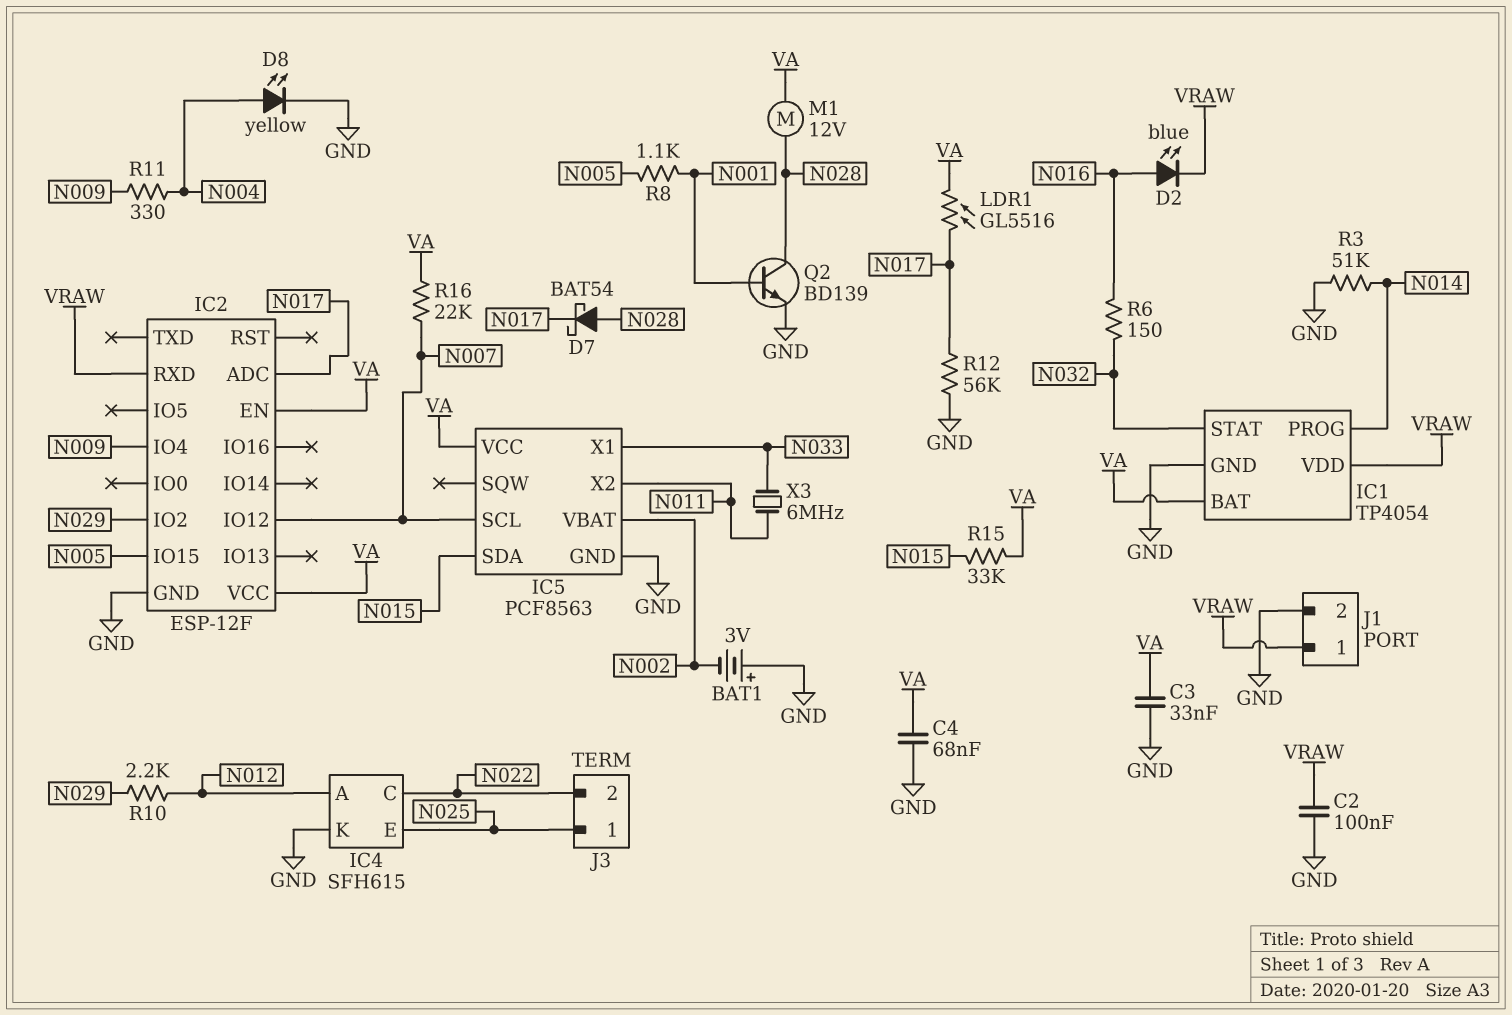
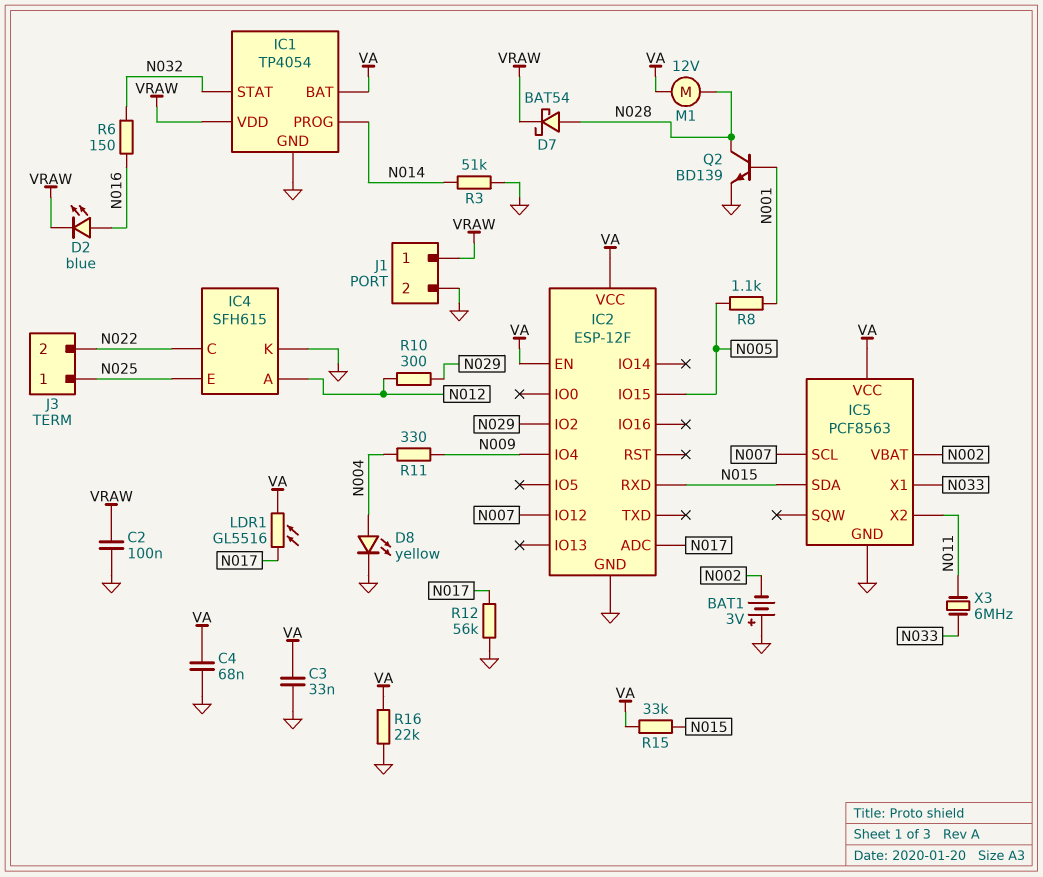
D7: schottky BAT54 (A N028, K N017) -> schottky BAT54 (A N028, K VRAW)
IC2 pin RXD: VRAW -> N015
R10: 2.2k (N012, N029) -> 300 (N012, N029)
R16: 22k (N007, VA) -> 22k (GND, VA)

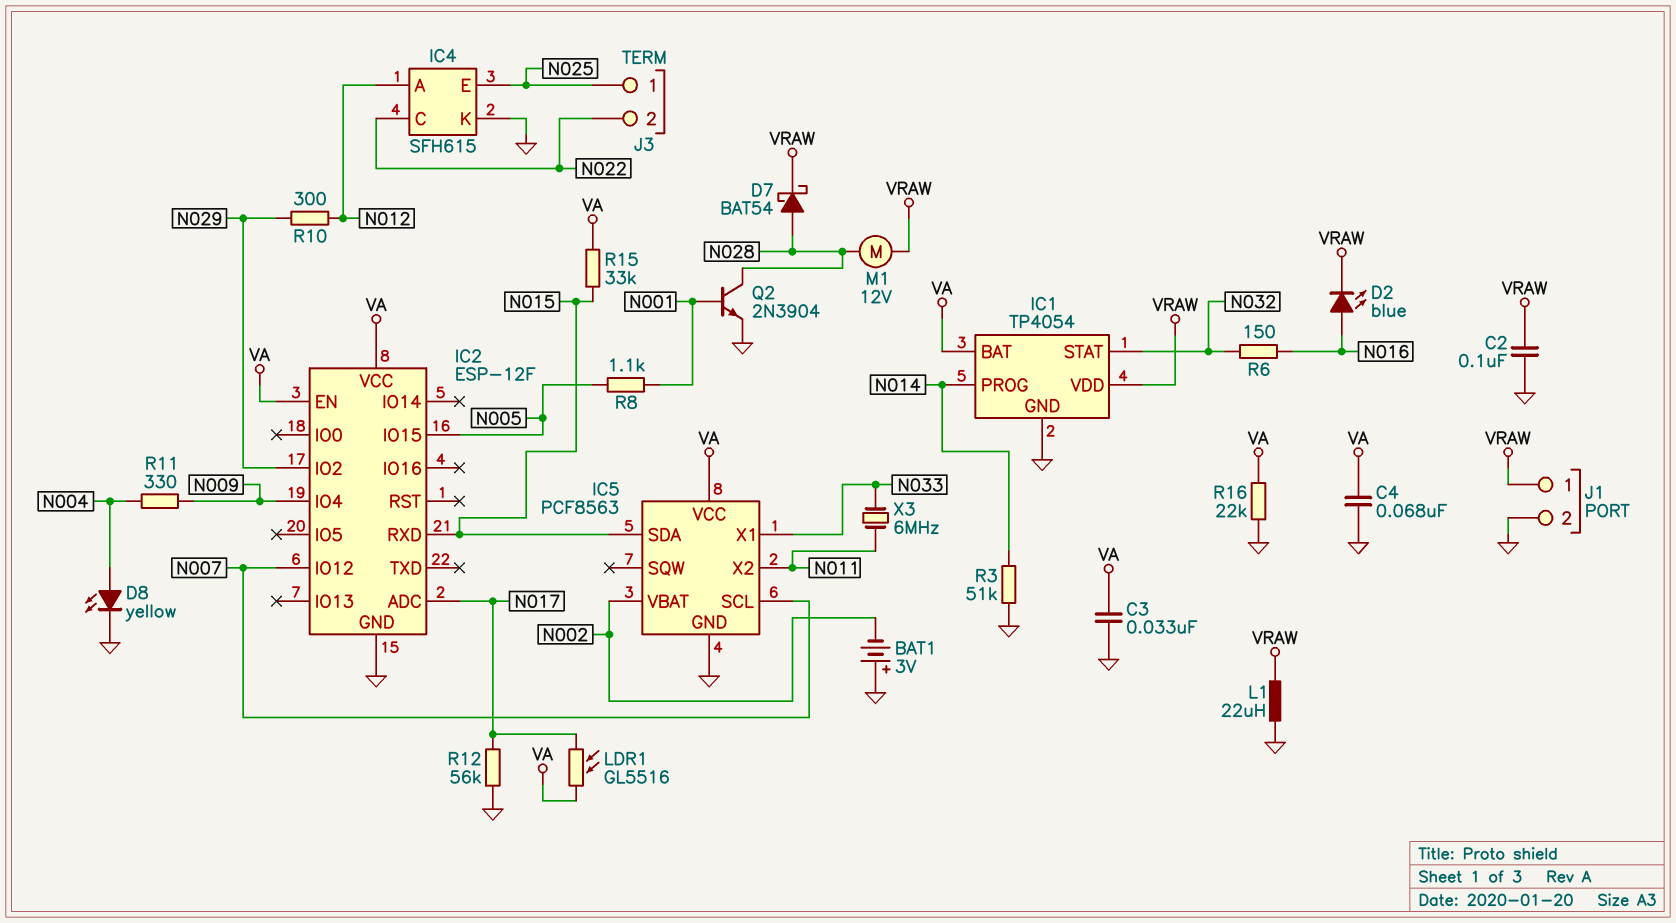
L1: none -> 22uH (GND, VRAW)
M1: motor 12V (N028, VA) -> motor 12V (N028, VRAW)
Q2: NPN BD139 (B N001, C N028, E GND) -> NPN 2N3904 (B N001, C N028, E GND)

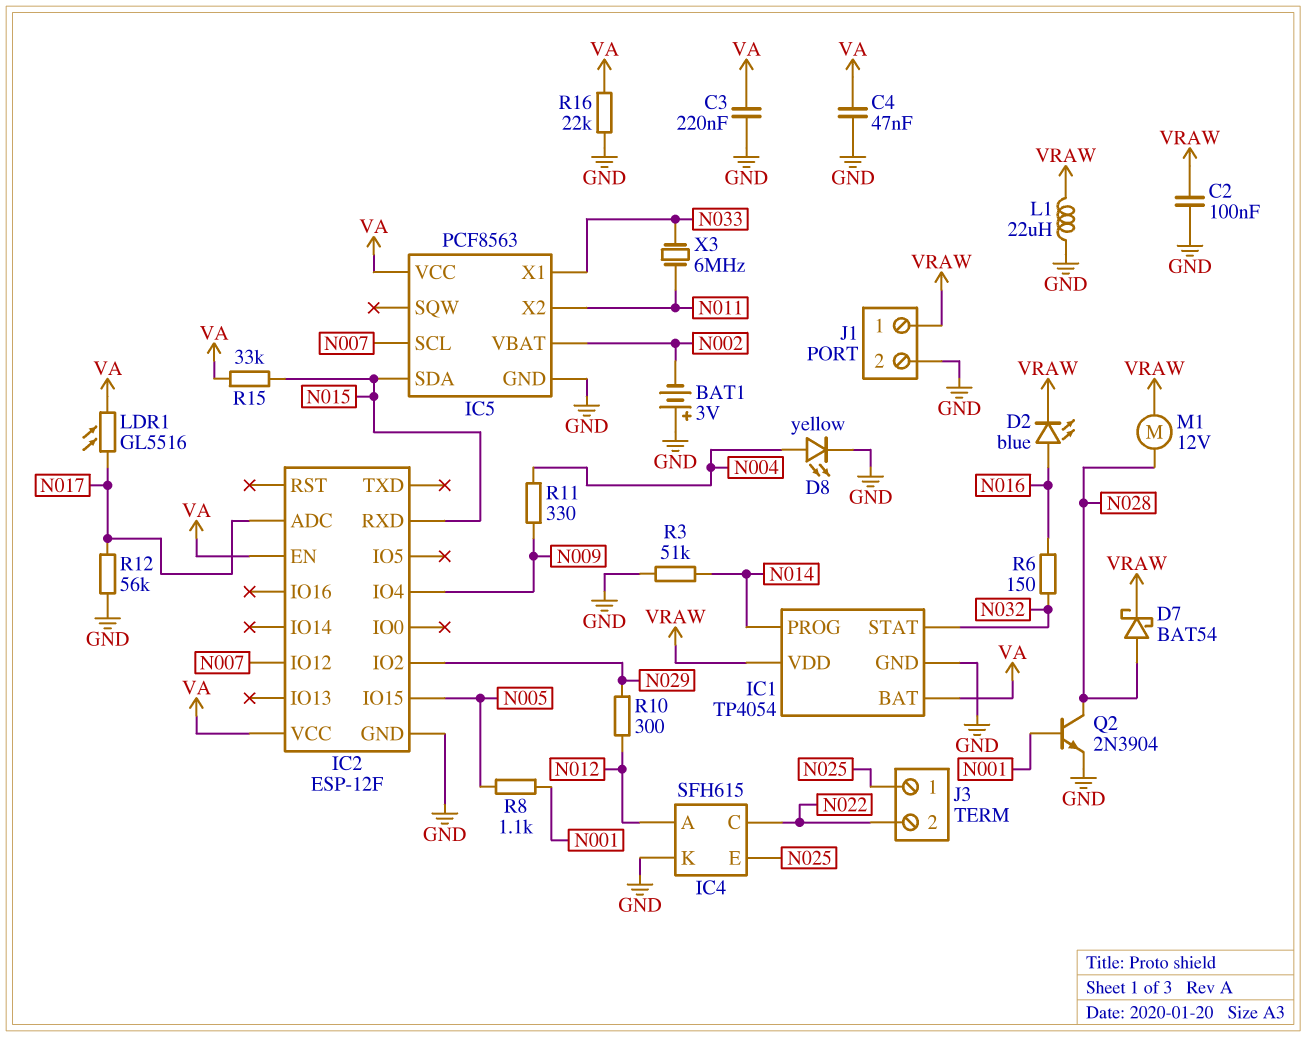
C3: 33nF (GND, VA) -> 220nF (GND, VA)
C4: 68nF (GND, VA) -> 47nF (GND, VA)

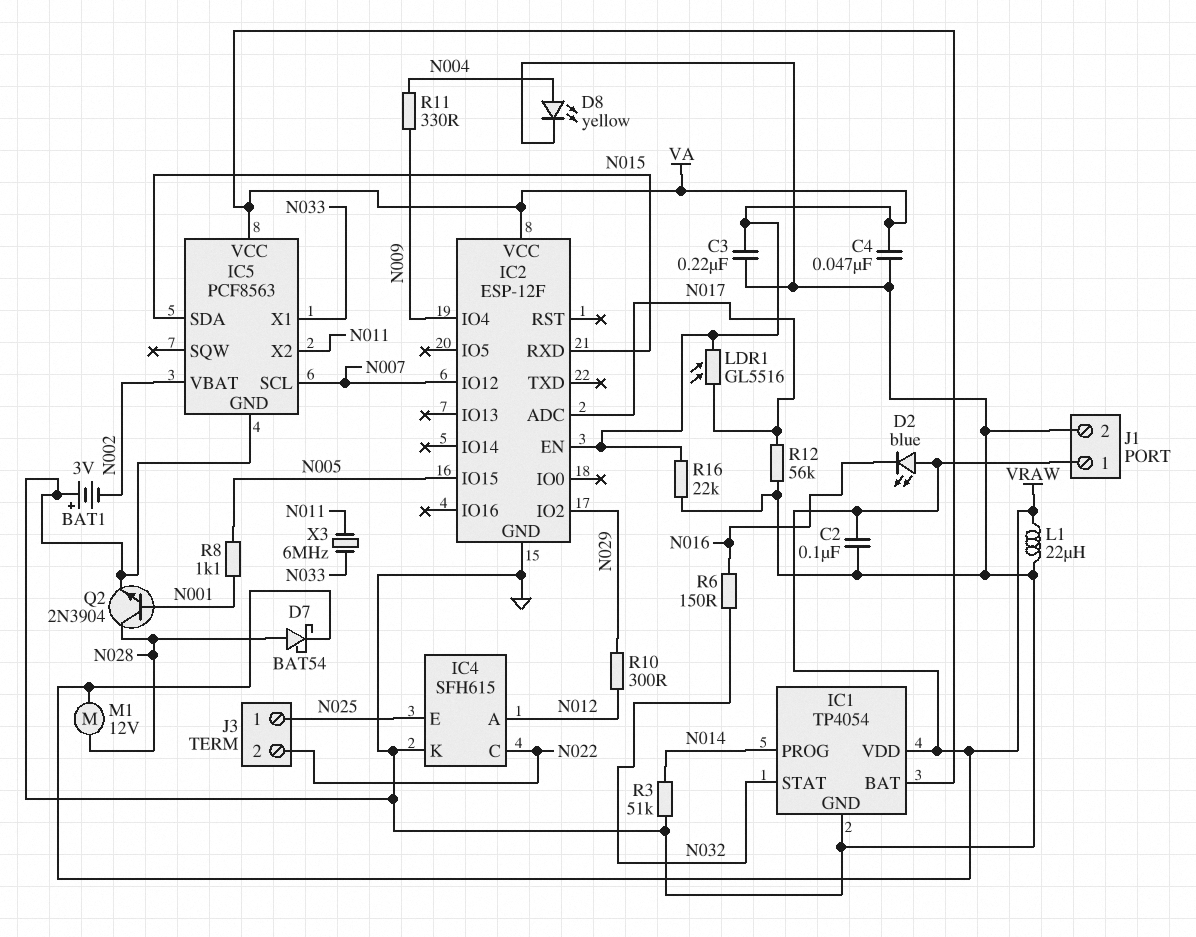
D2: LED blue (A N016, K VRAW) -> LED blue (A VRAW, K N016)
R15: 33k (N015, VA) -> none

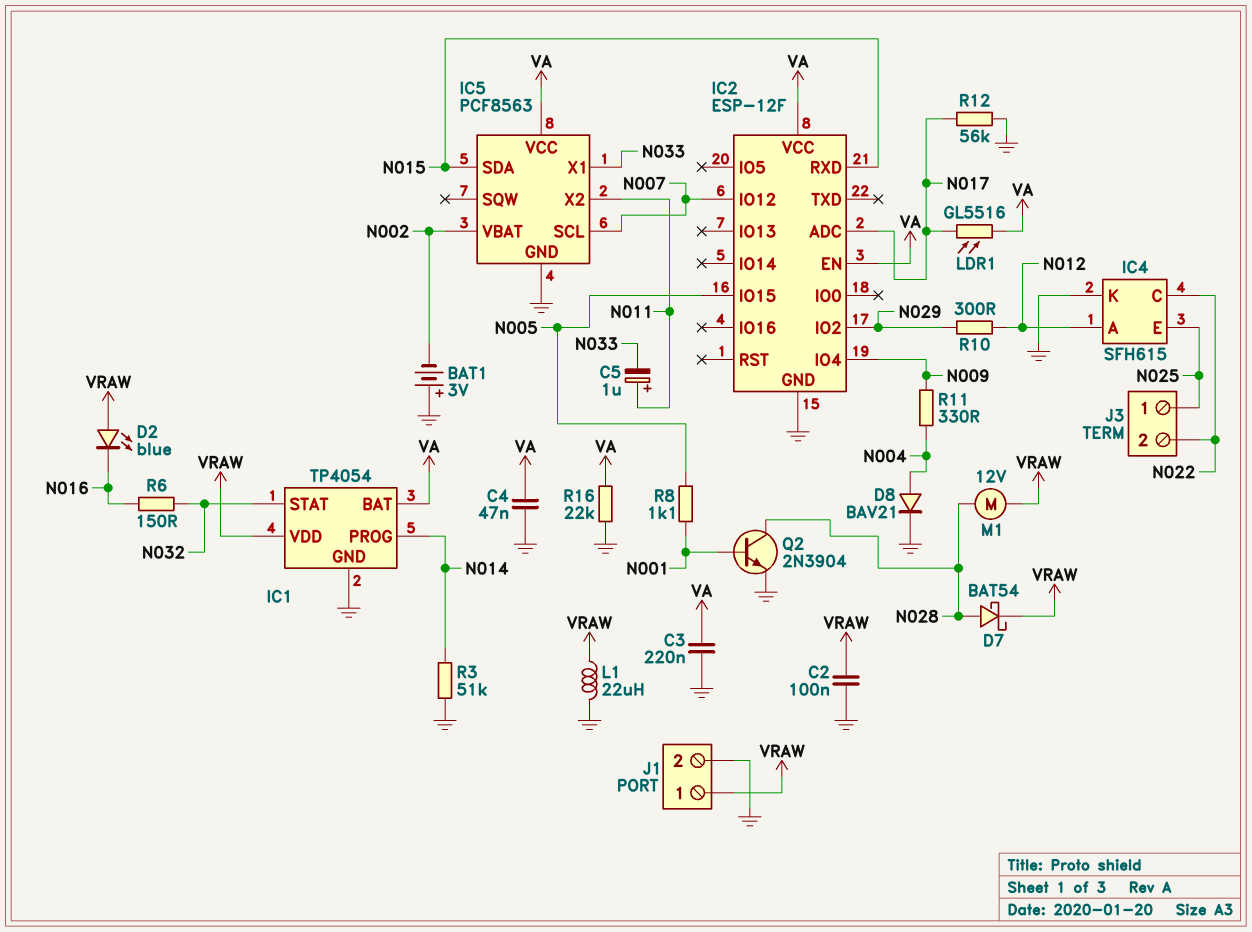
C5: none -> 1uF (plus N011, minus N033)
D8: LED yellow (A N004, K GND) -> diode BAV21 (A N004, K GND)
X3: 6MHz (N011, N033) -> none

